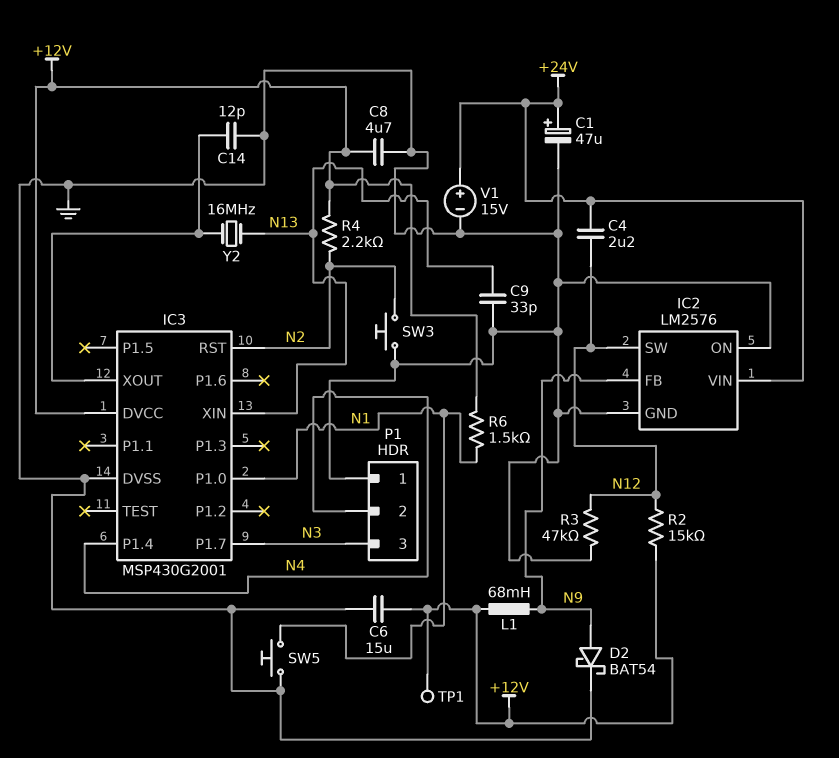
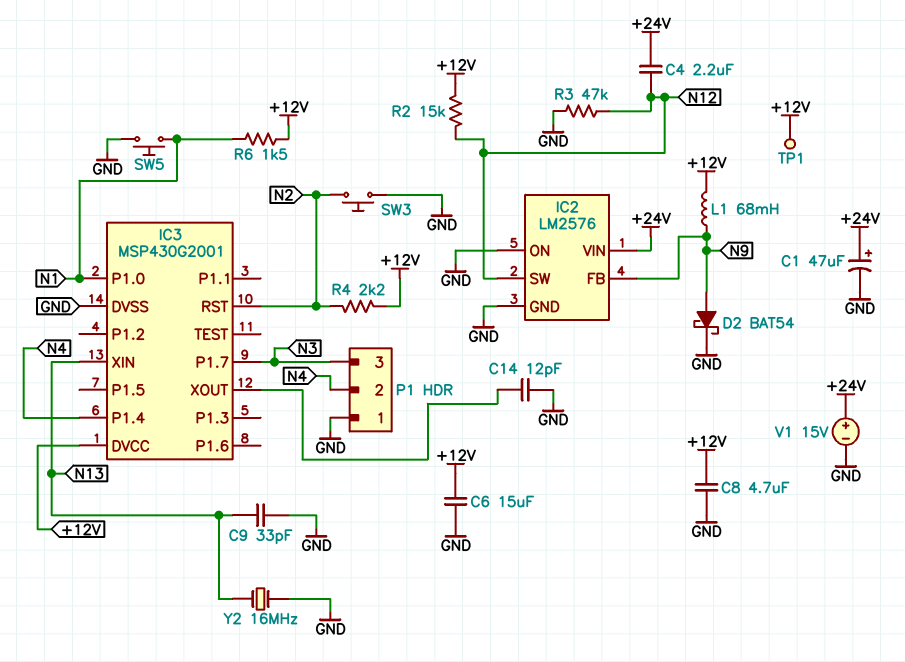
Y2: 16MHz (IC3/XOUT, N13) -> 16MHz (GND, N13)

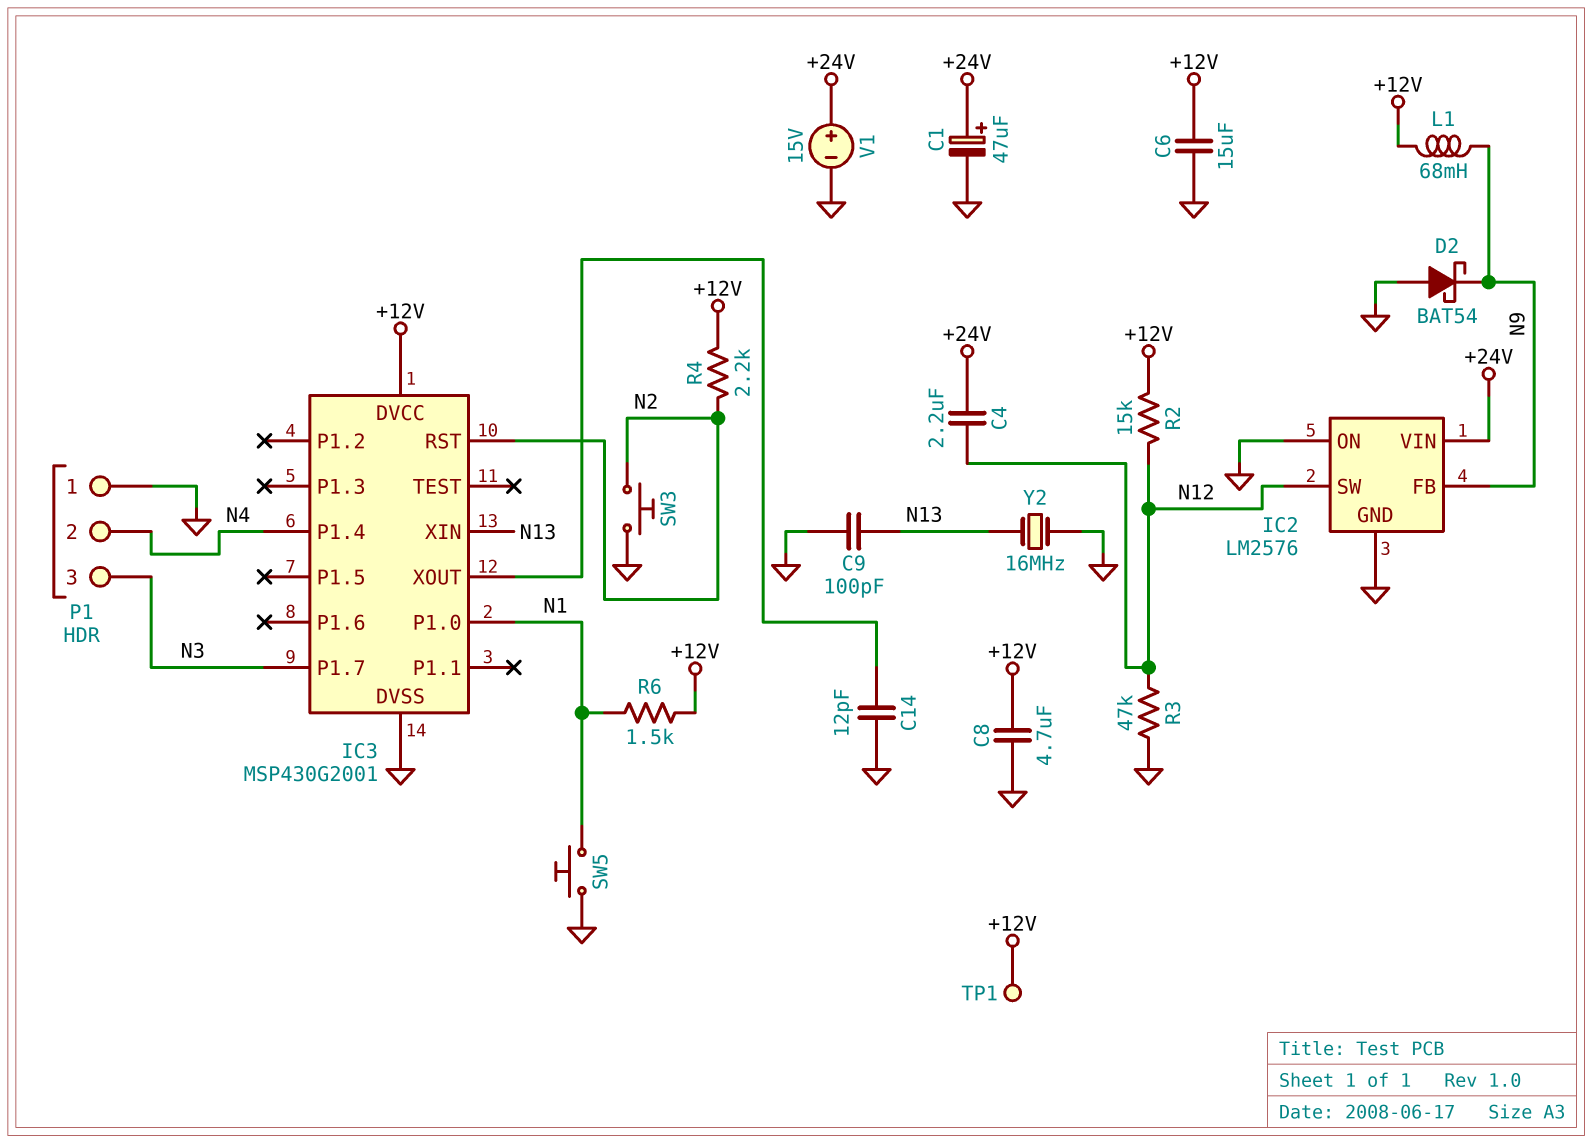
C9: 33pF (GND, N13) -> 100pF (GND, N13)
D2: schottky BAT54 (A N9, K GND) -> schottky BAT54 (A GND, K N9)

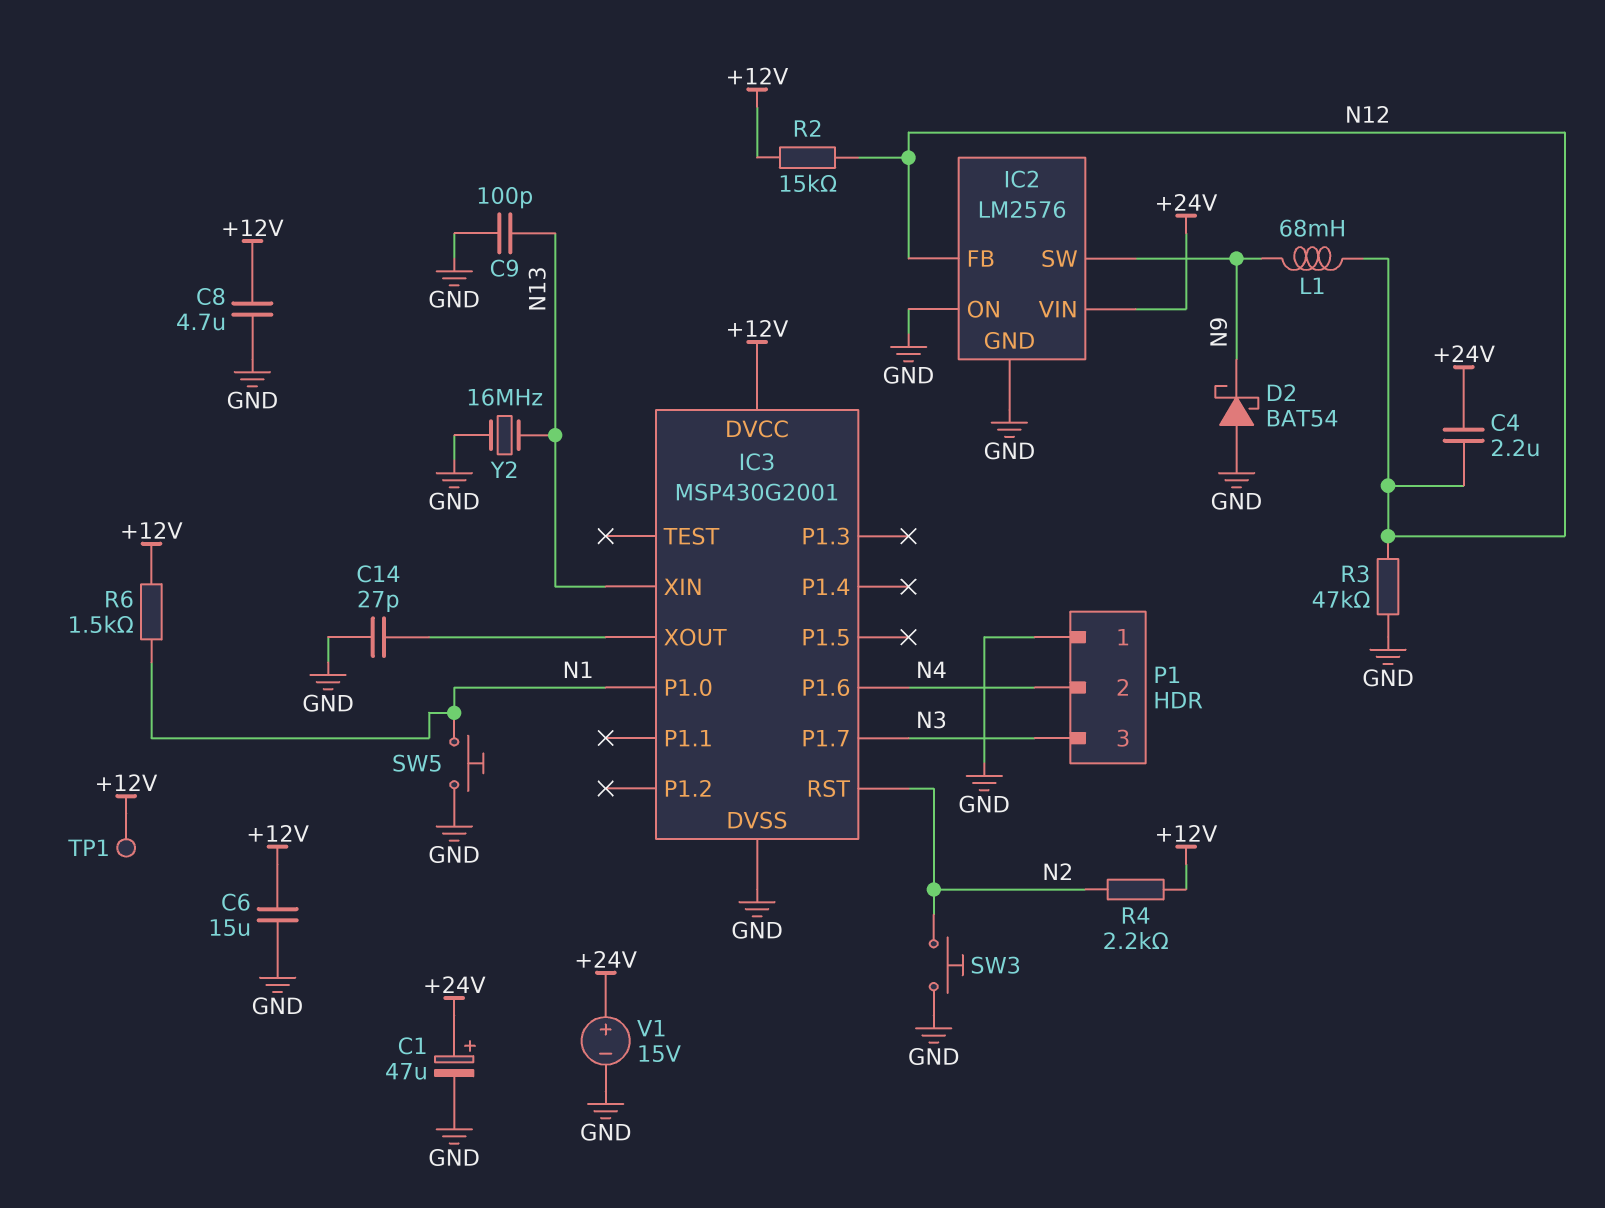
C14: 12pF (GND, IC3/XOUT) -> 27pF (GND, IC3/XOUT)
IC2 pin FB: N9 -> N12
IC2 pin SW: N12 -> N9
IC3 pin P1.4: N4 -> none
IC3 pin P1.6: none -> N4
L1: 68mH (+12V, N9) -> 68mH (N9, N12)

